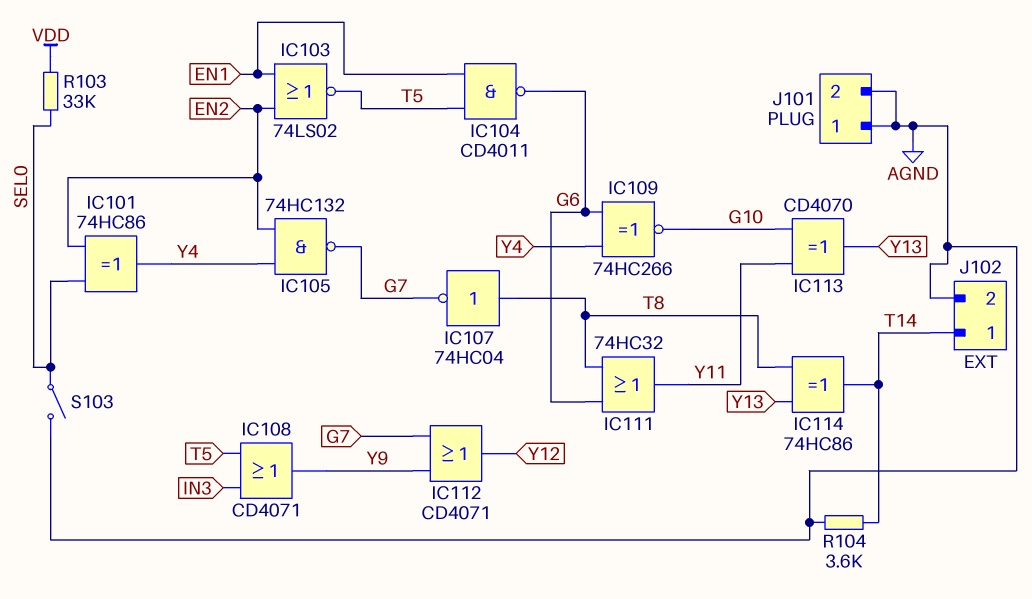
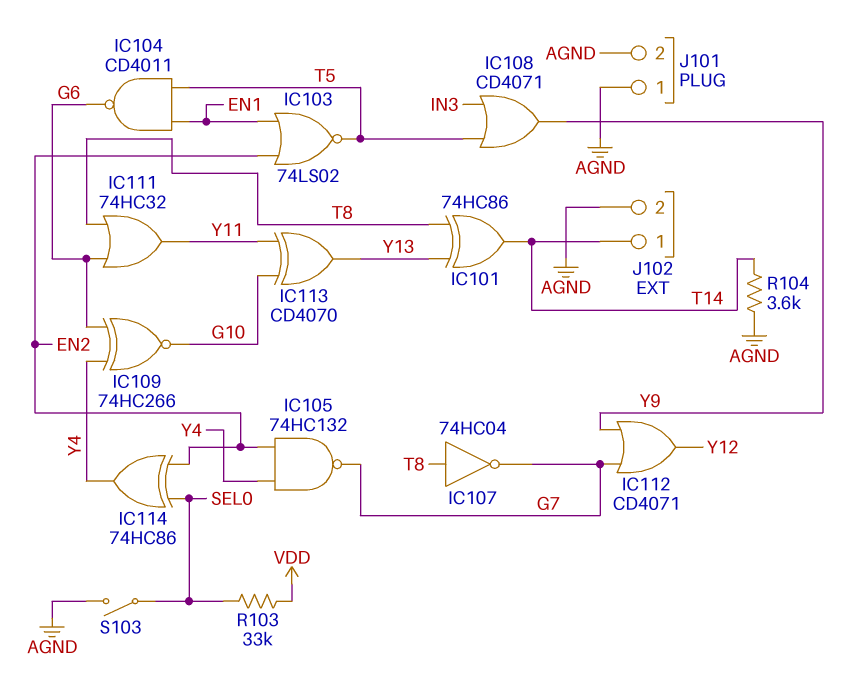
IC101: XOR 74HC86 (in EN2, in SEL0, out Y4) -> XOR 74HC86 (in T8, in Y13, out T14)
IC114: XOR 74HC86 (in T8, in Y13, out T14) -> XOR 74HC86 (in EN2, in SEL0, out Y4)

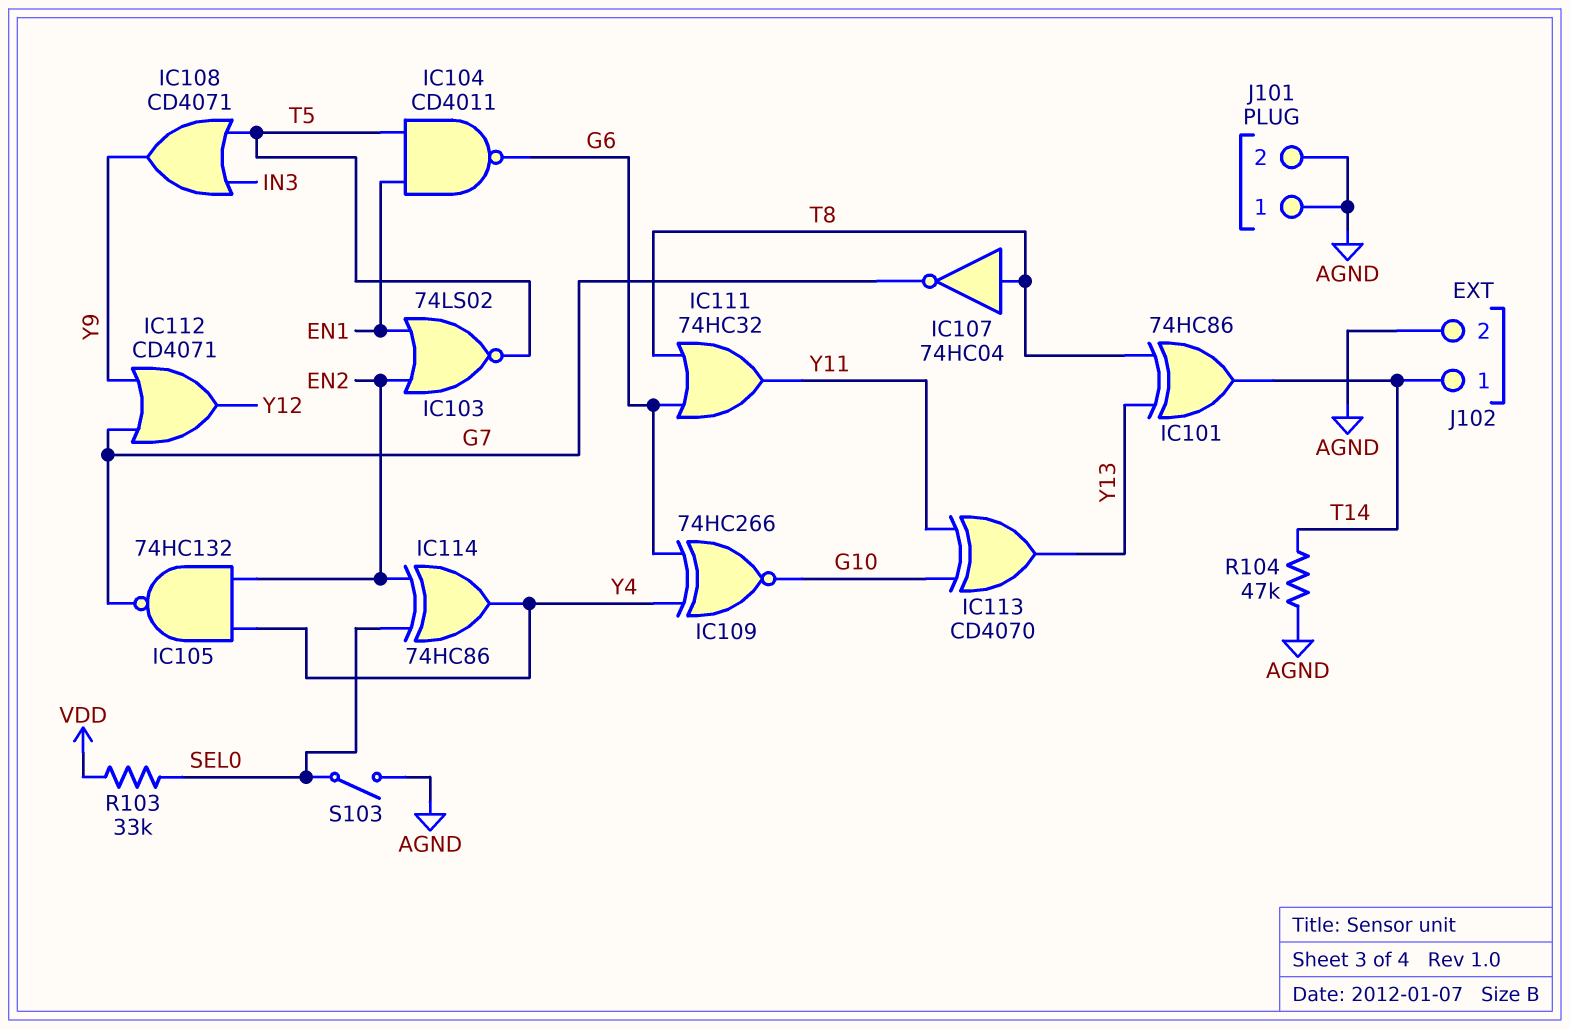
R104: 3.6k (AGND, T14) -> 47k (AGND, T14)

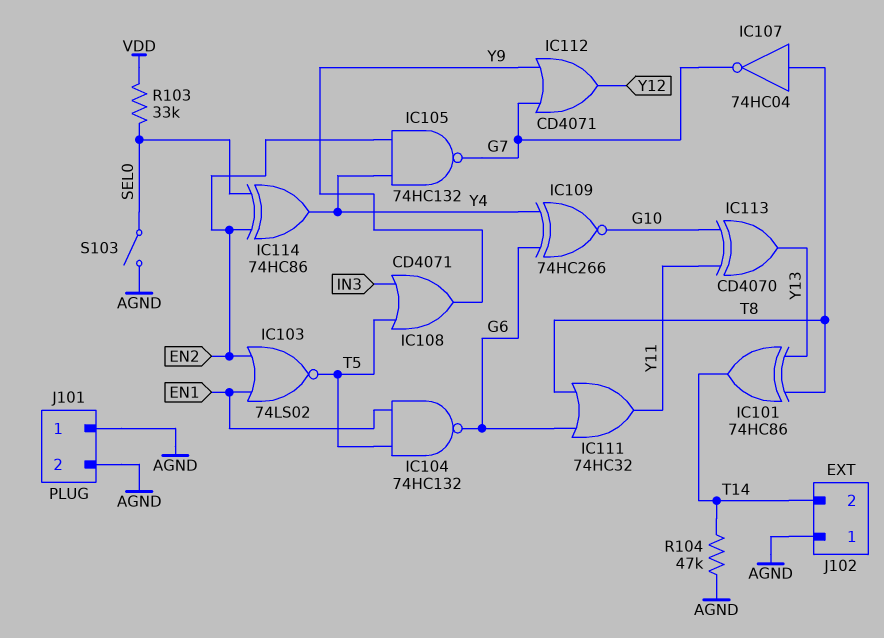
IC104: NAND CD4011 (in EN1, in T5, out G6) -> NAND 74HC132 (in EN1, in T5, out G6)
J102 pin 1: T14 -> AGND
J102 pin 2: AGND -> T14

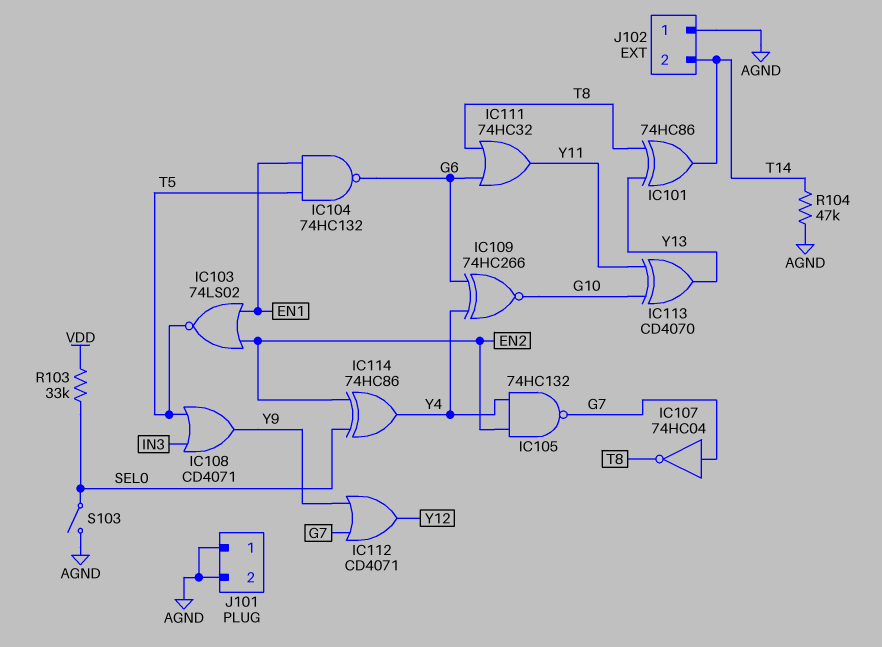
IC107: NOT 74HC04 (in T8, out G7) -> NOT 74HC04 (in G7, out T8)

